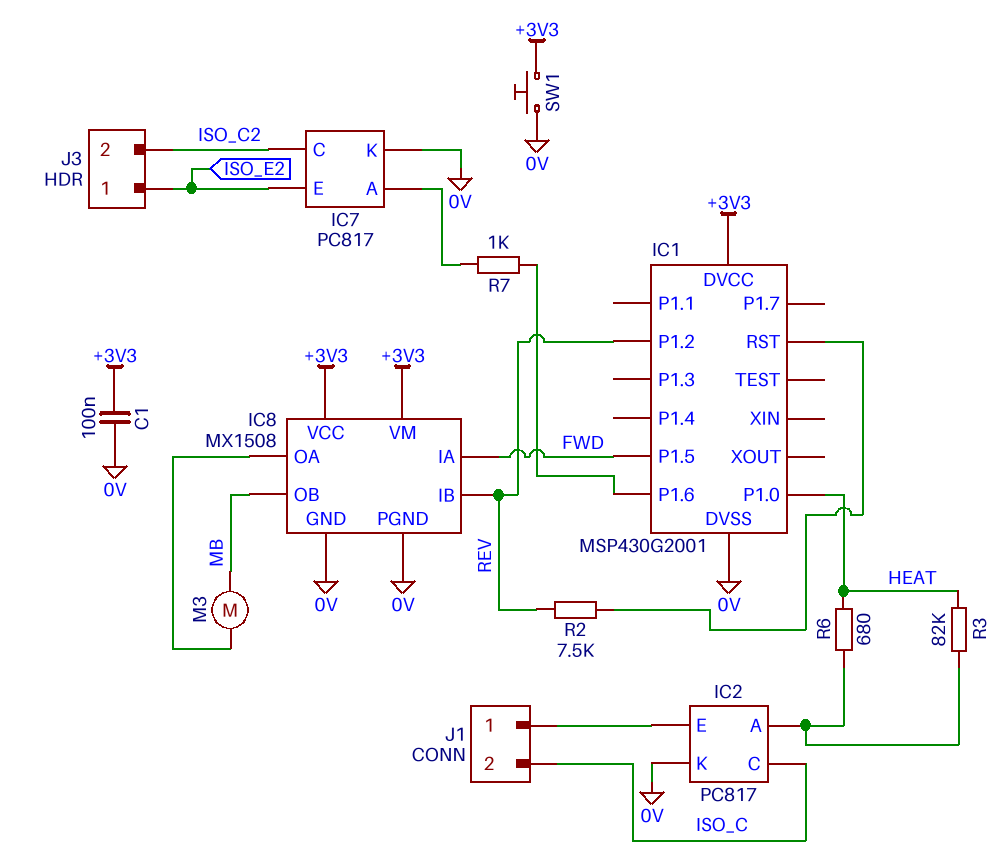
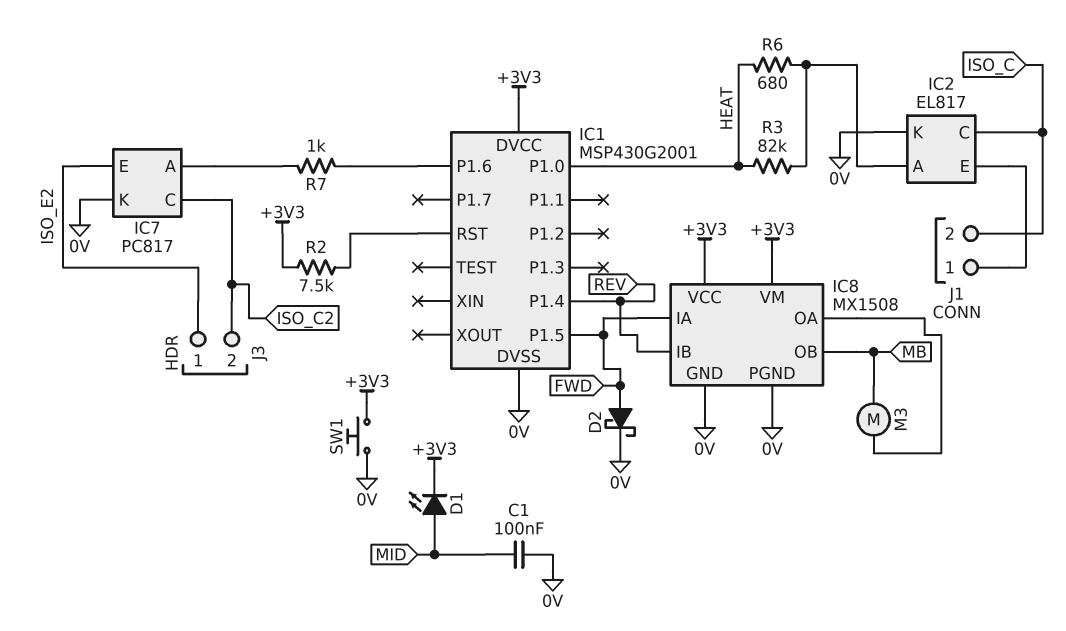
C1: 100nF (+3V3, 0V) -> 100nF (0V, MID)
D1: none -> LED (A MID, K +3V3)
D2: none -> schottky (A FWD, K 0V)
IC1 pin P1.2: REV -> none
IC1 pin P1.4: none -> REV
IC2: PC817 -> EL817
R2: 7.5k (IC1/RST, REV) -> 7.5k (+3V3, IC1/RST)

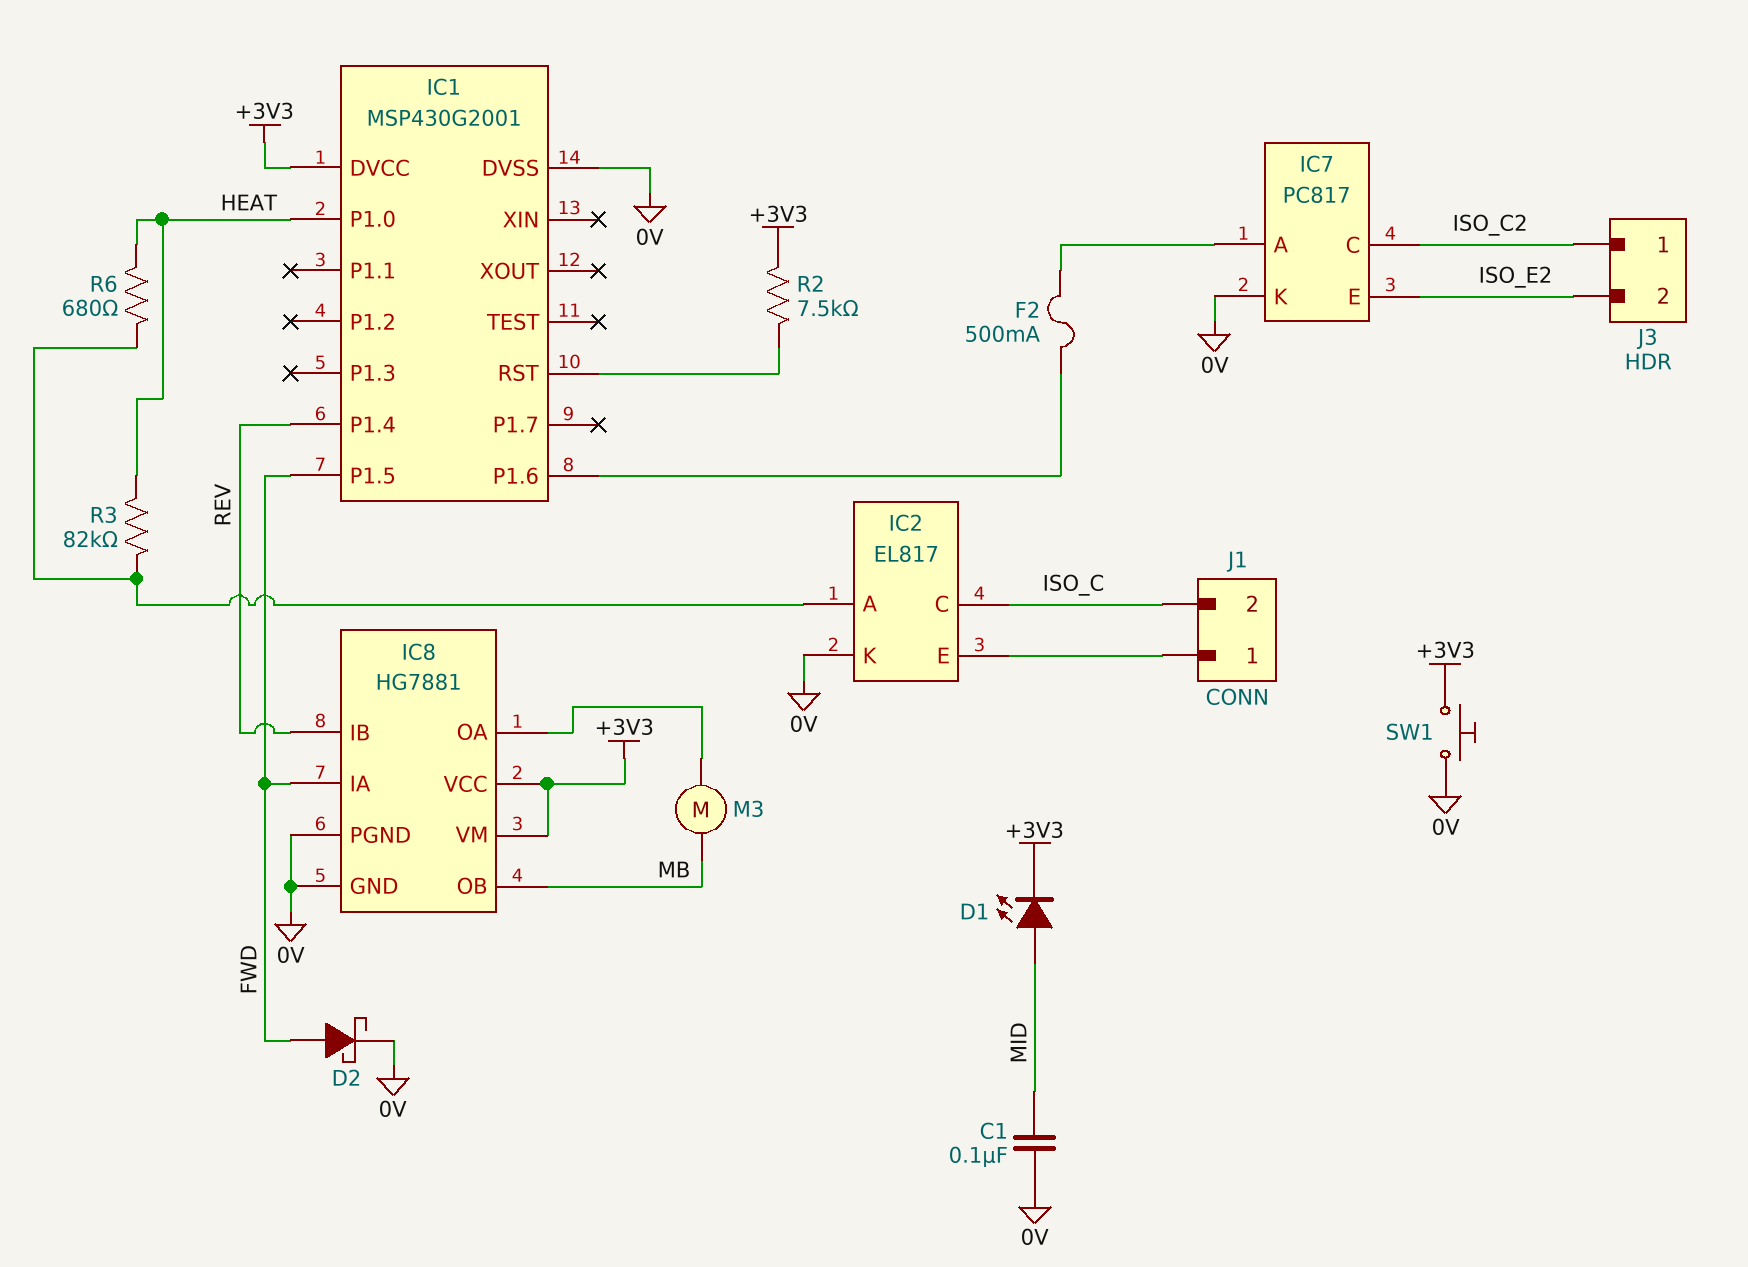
F2: none -> 500mA (IC1/P1.6, IC7/A)
IC8: MX1508 -> HG7881
J3 pin 1: ISO_E2 -> ISO_C2
J3 pin 2: ISO_C2 -> ISO_E2
R7: 1k (IC1/P1.6, IC7/A) -> none

